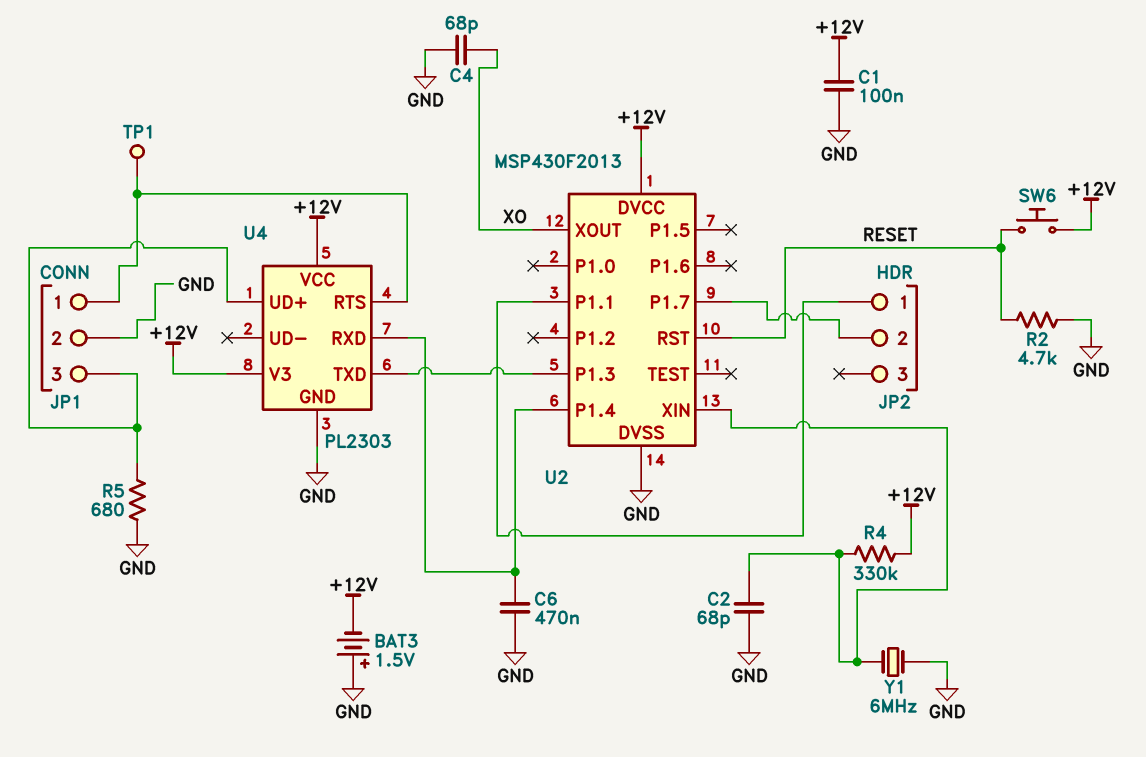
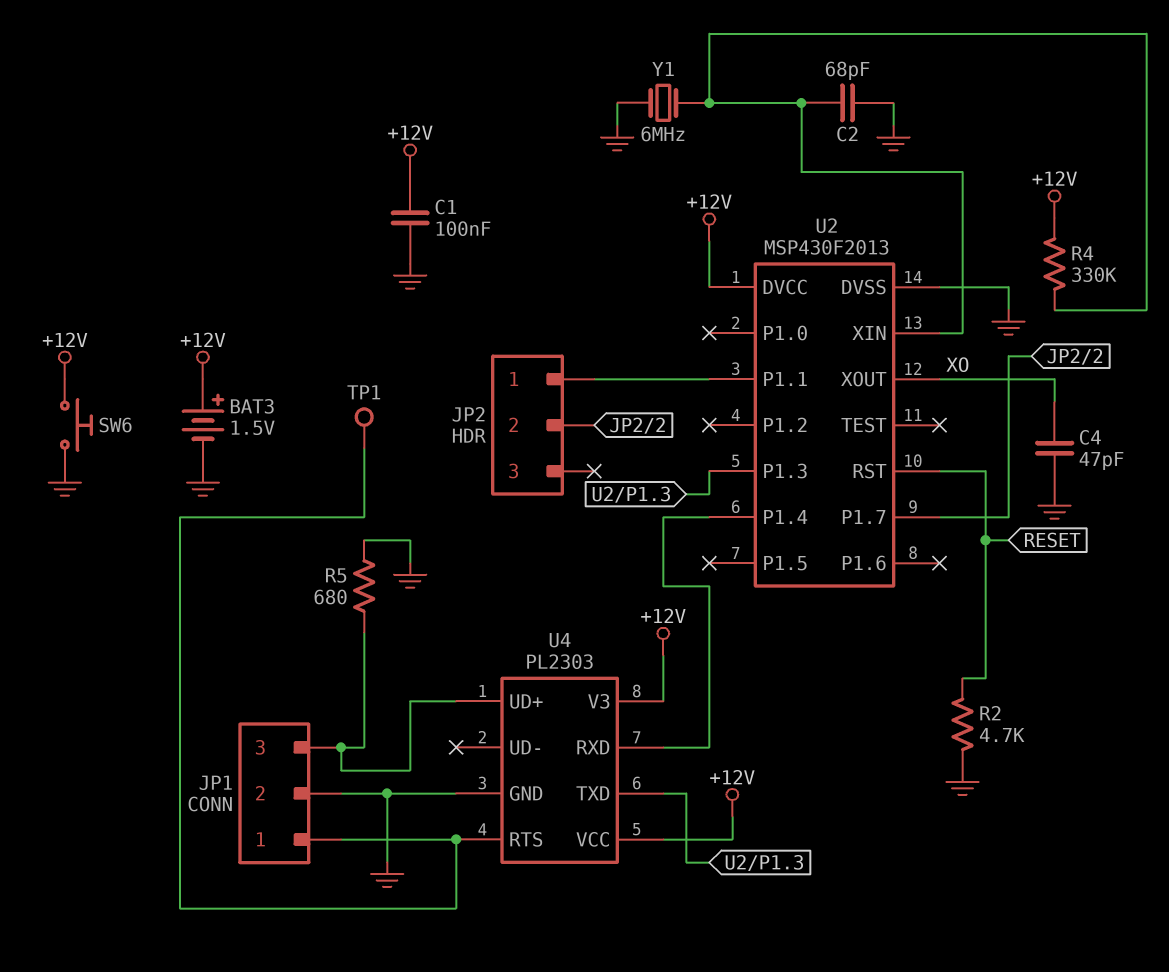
BAT3: 1.5V (plus GND, minus +12V) -> 1.5V (plus +12V, minus GND)
C4: 68pF (GND, XO) -> 47pF (GND, XO)
C6: 470nF (GND, U2/P1.4) -> none
SW6: button (+12V, RESET) -> button (+12V, GND)

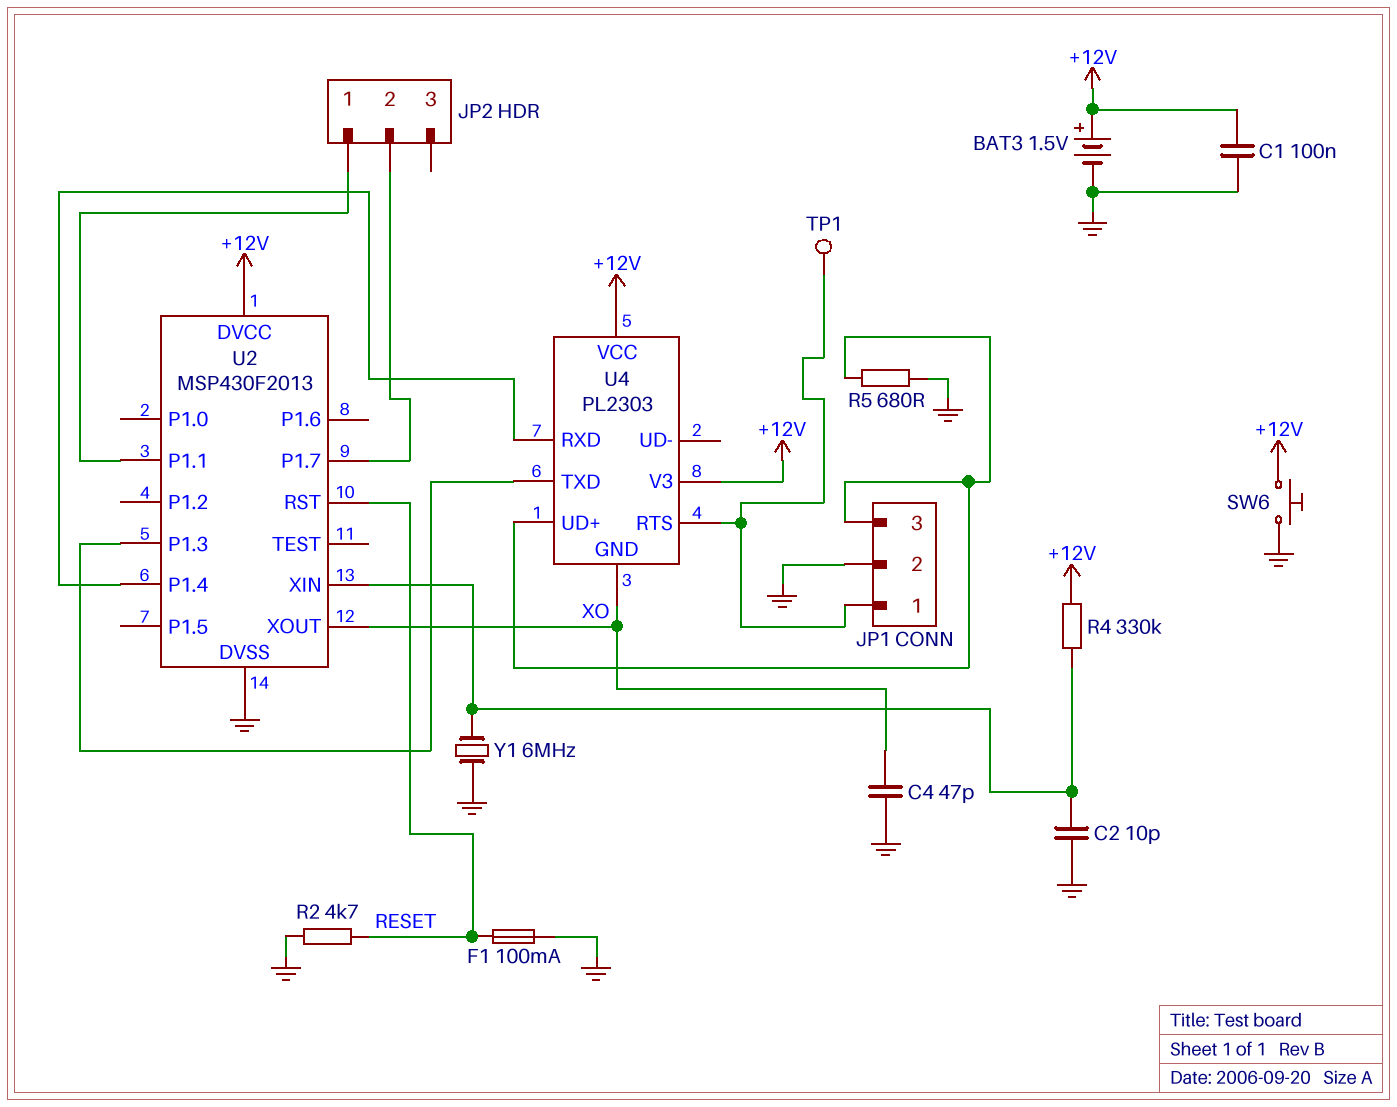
C2: 68pF (GND, U2/XIN) -> 10pF (GND, U2/XIN)
F1: none -> 100mA (GND, RESET)
U4 pin GND: GND -> XO

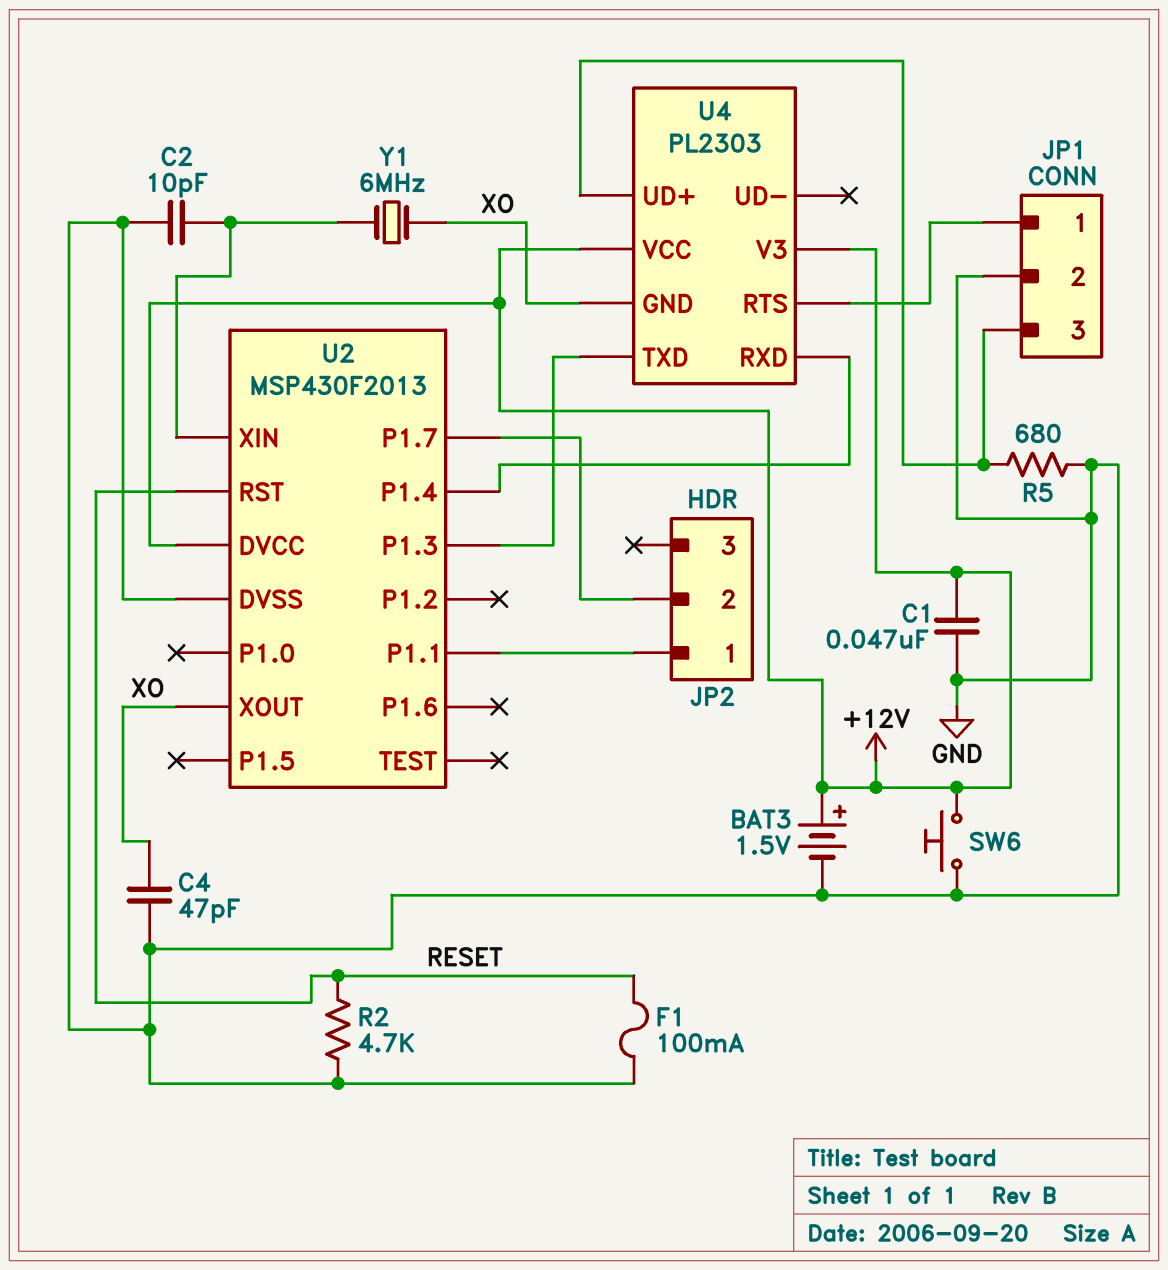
C1: 100nF (+12V, GND) -> 47nF (+12V, GND)
R4: 330k (+12V, U2/XIN) -> none
TP1: test point (JP1/1) -> none
Y1: 6MHz (GND, U2/XIN) -> 6MHz (U2/XIN, XO)

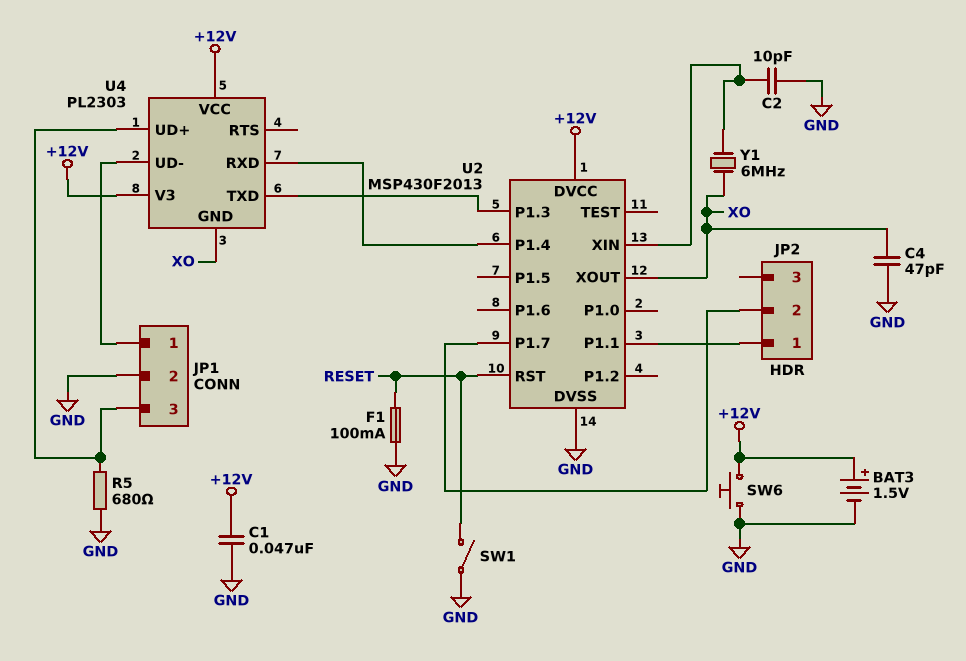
R2: 4.7k (GND, RESET) -> none
SW1: none -> switch (GND, RESET)
U4 pin RTS: JP1/1 -> none
U4 pin UD-: none -> JP1/1

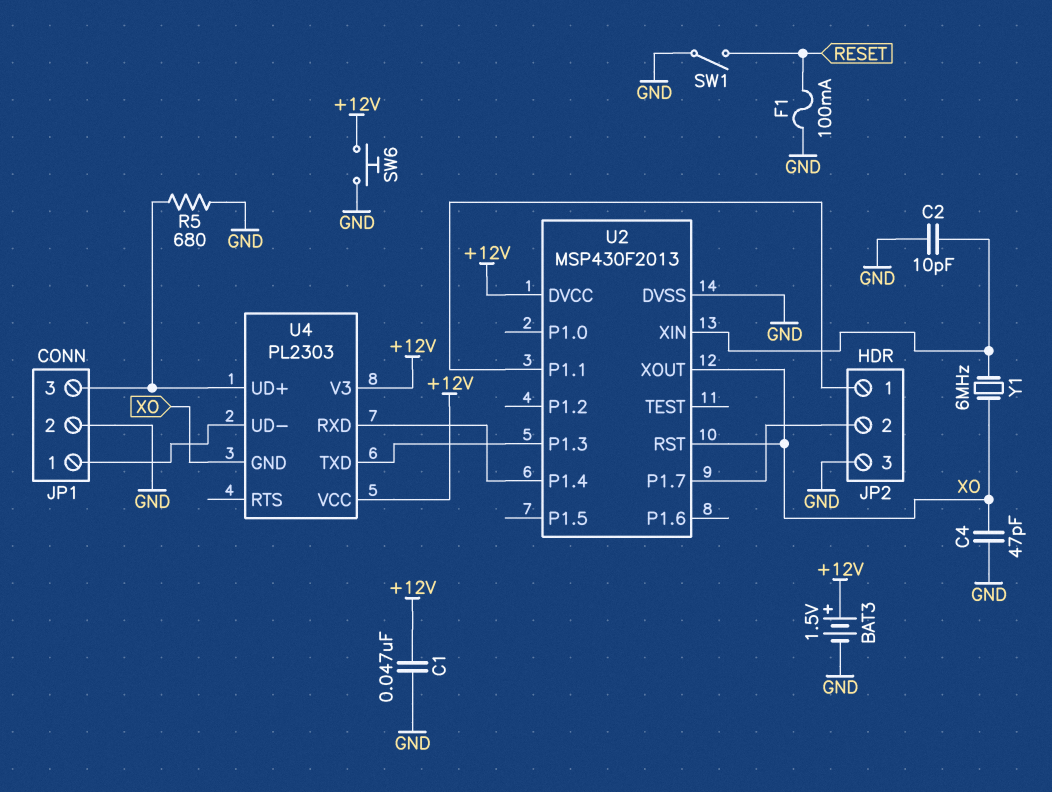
JP2 pin 3: none -> GND
U2 pin RST: RESET -> XO

